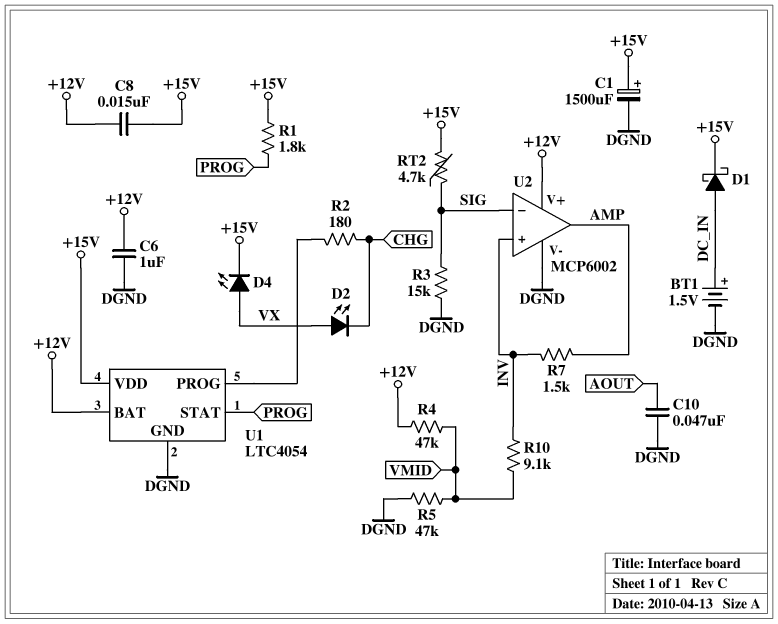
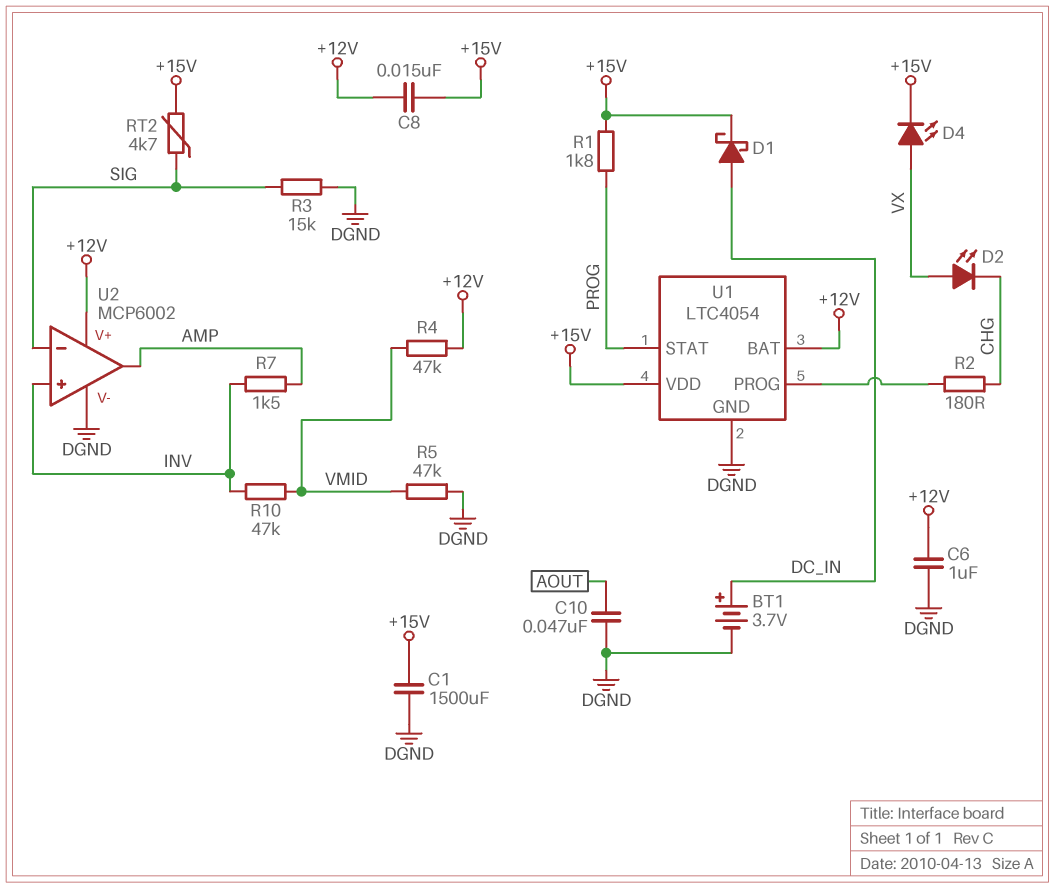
BT1: 1.5V (plus DC_IN, minus DGND) -> 3.7V (plus DC_IN, minus DGND)
C1: 1500uF (plus +15V, minus DGND) -> 1500uF (+15V, DGND)
R10: 9.1k (INV, VMID) -> 47k (INV, VMID)

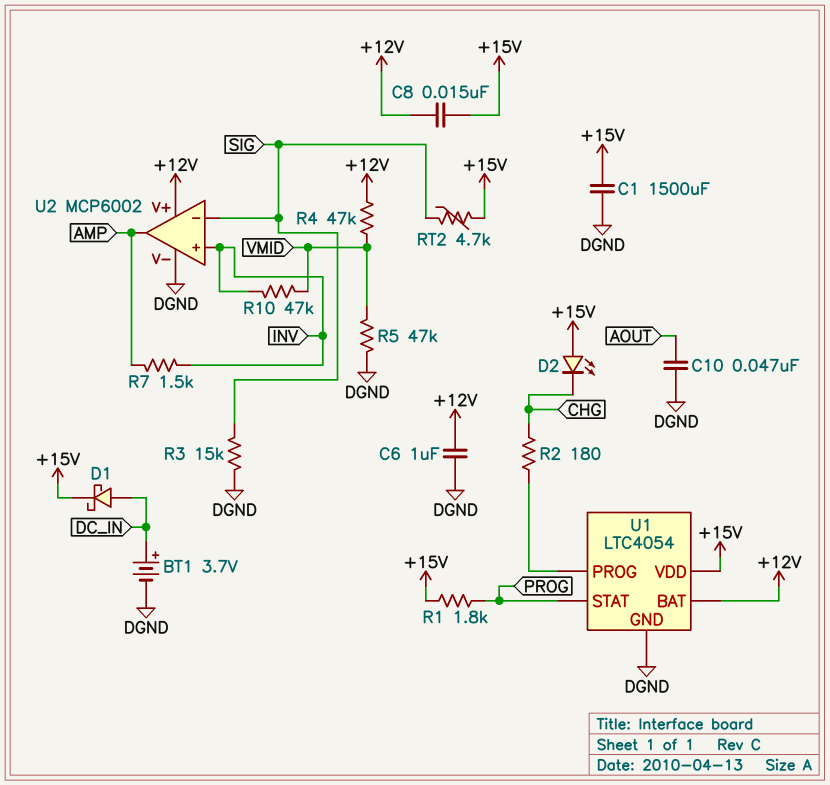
D2: LED (A VX, K CHG) -> LED (A +15V, K CHG)
D4: LED (A VX, K +15V) -> none

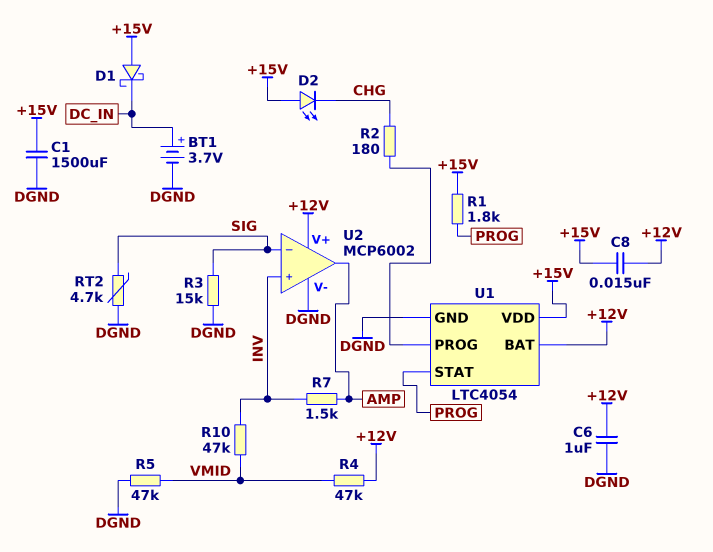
C10: 47nF (AOUT, DGND) -> none
D1: schottky (A DC_IN, K +15V) -> schottky (A +15V, K DC_IN)
RT2: 4.7k (+15V, SIG) -> 4.7k (DGND, SIG)

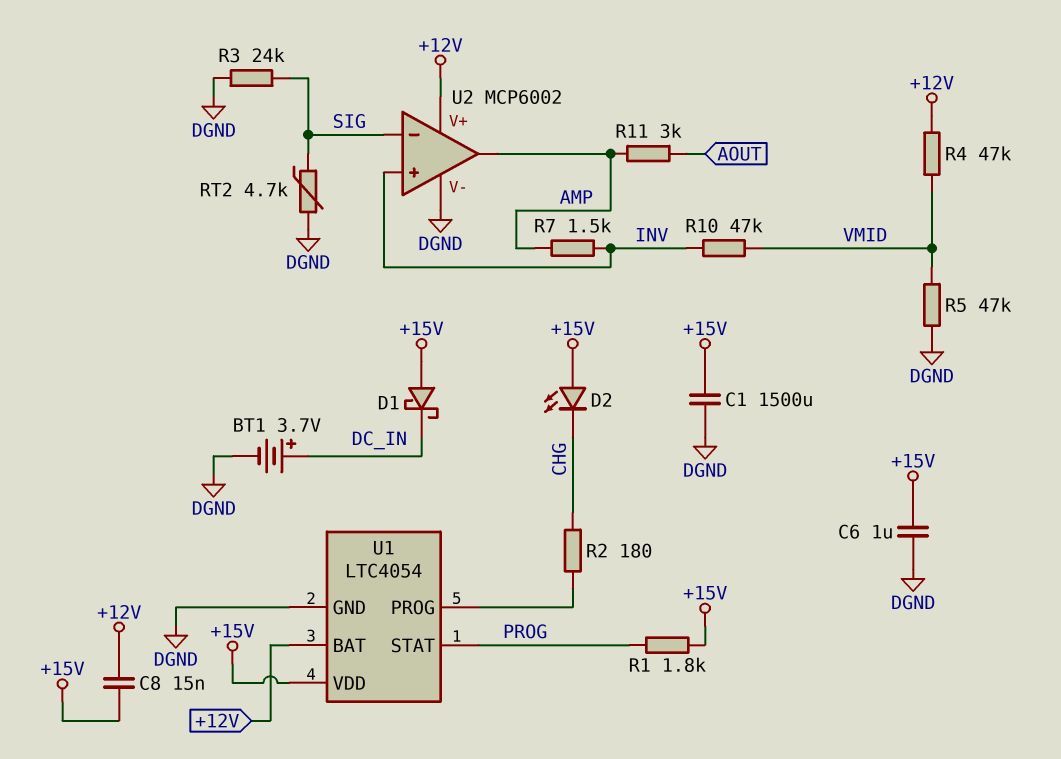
C6: 1uF (+12V, DGND) -> 1uF (+15V, DGND)
R3: 15k (DGND, SIG) -> 24k (DGND, SIG)
R11: none -> 3k (AMP, AOUT)

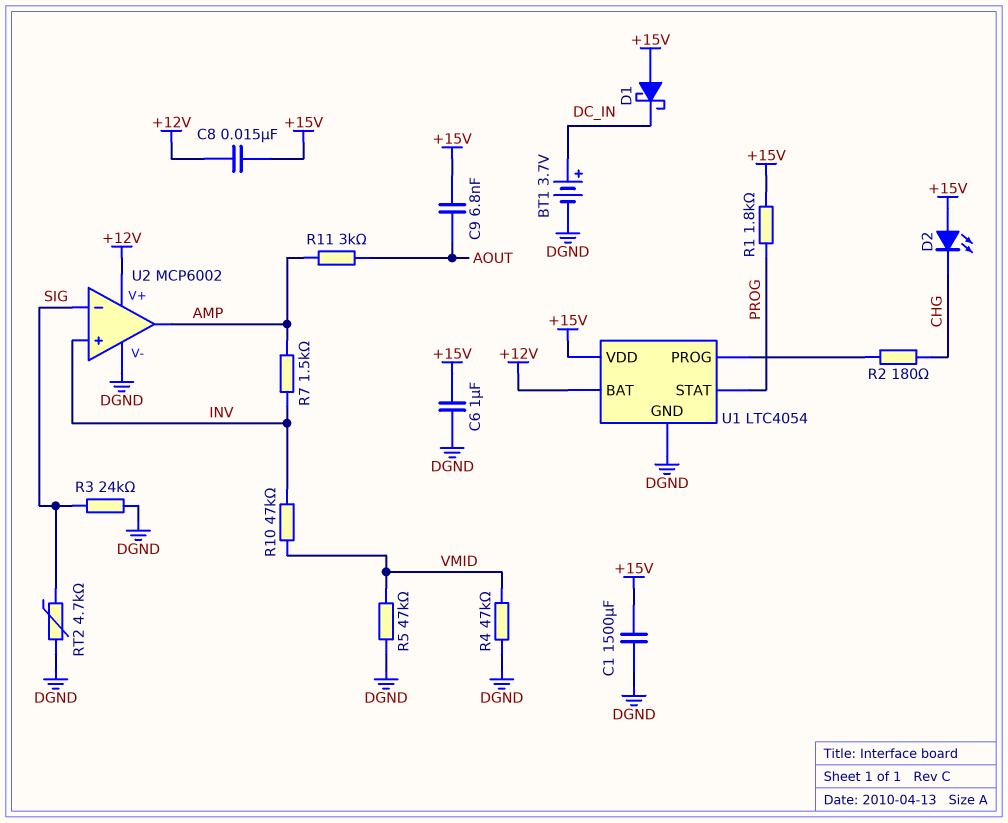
C9: none -> 6.8nF (+15V, AOUT)
R4: 47k (+12V, VMID) -> 47k (DGND, VMID)

